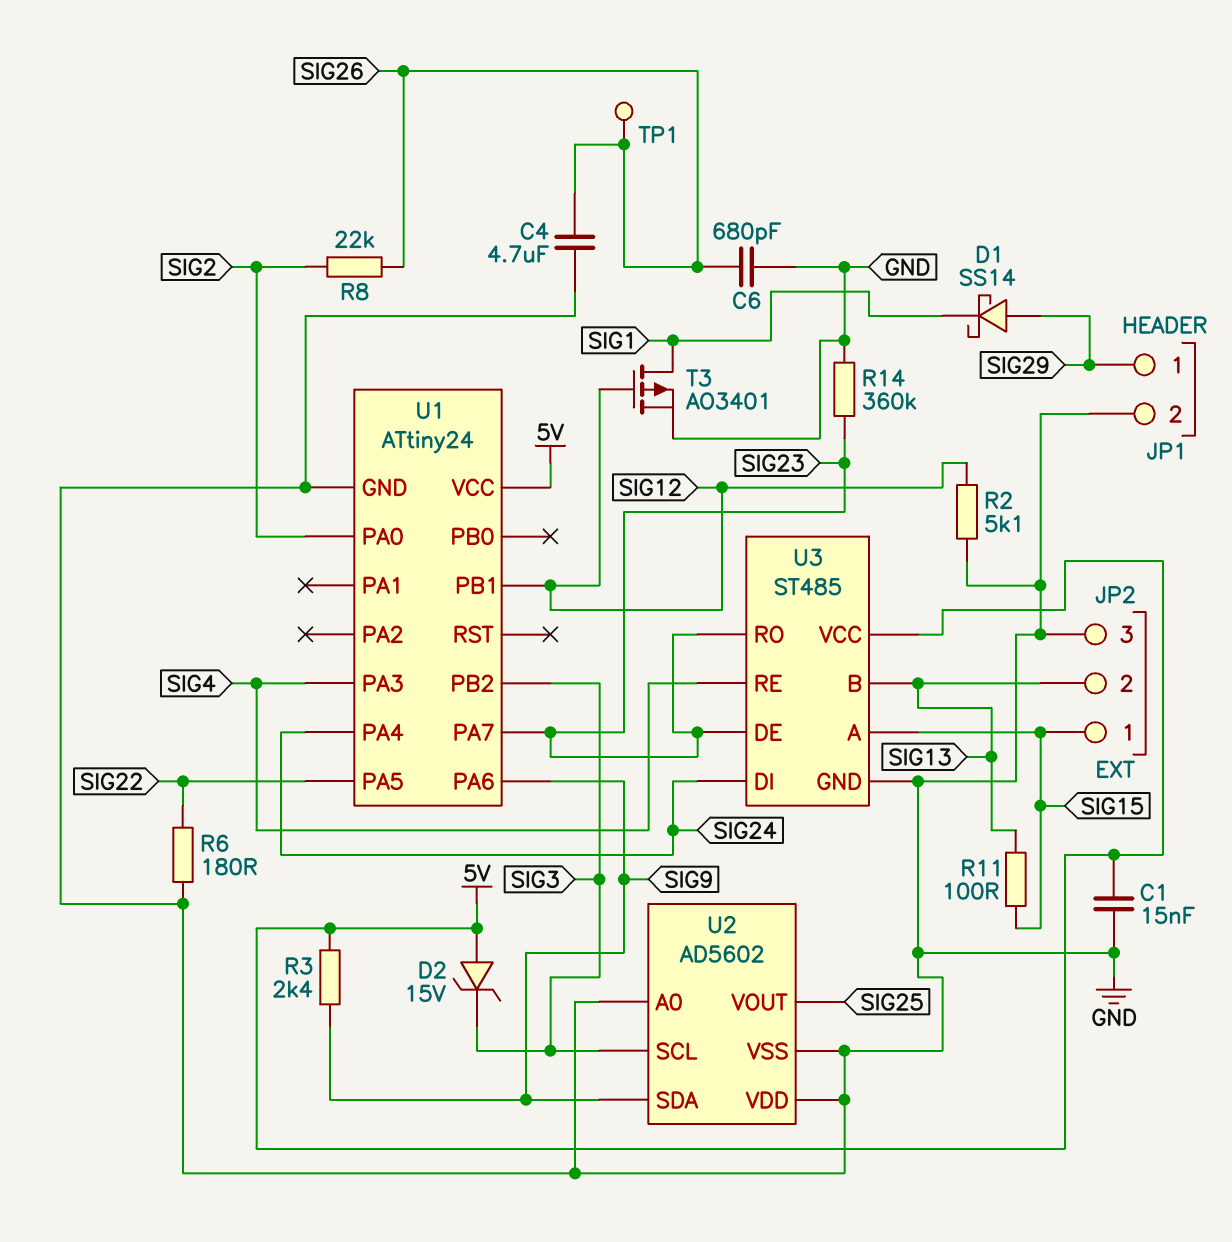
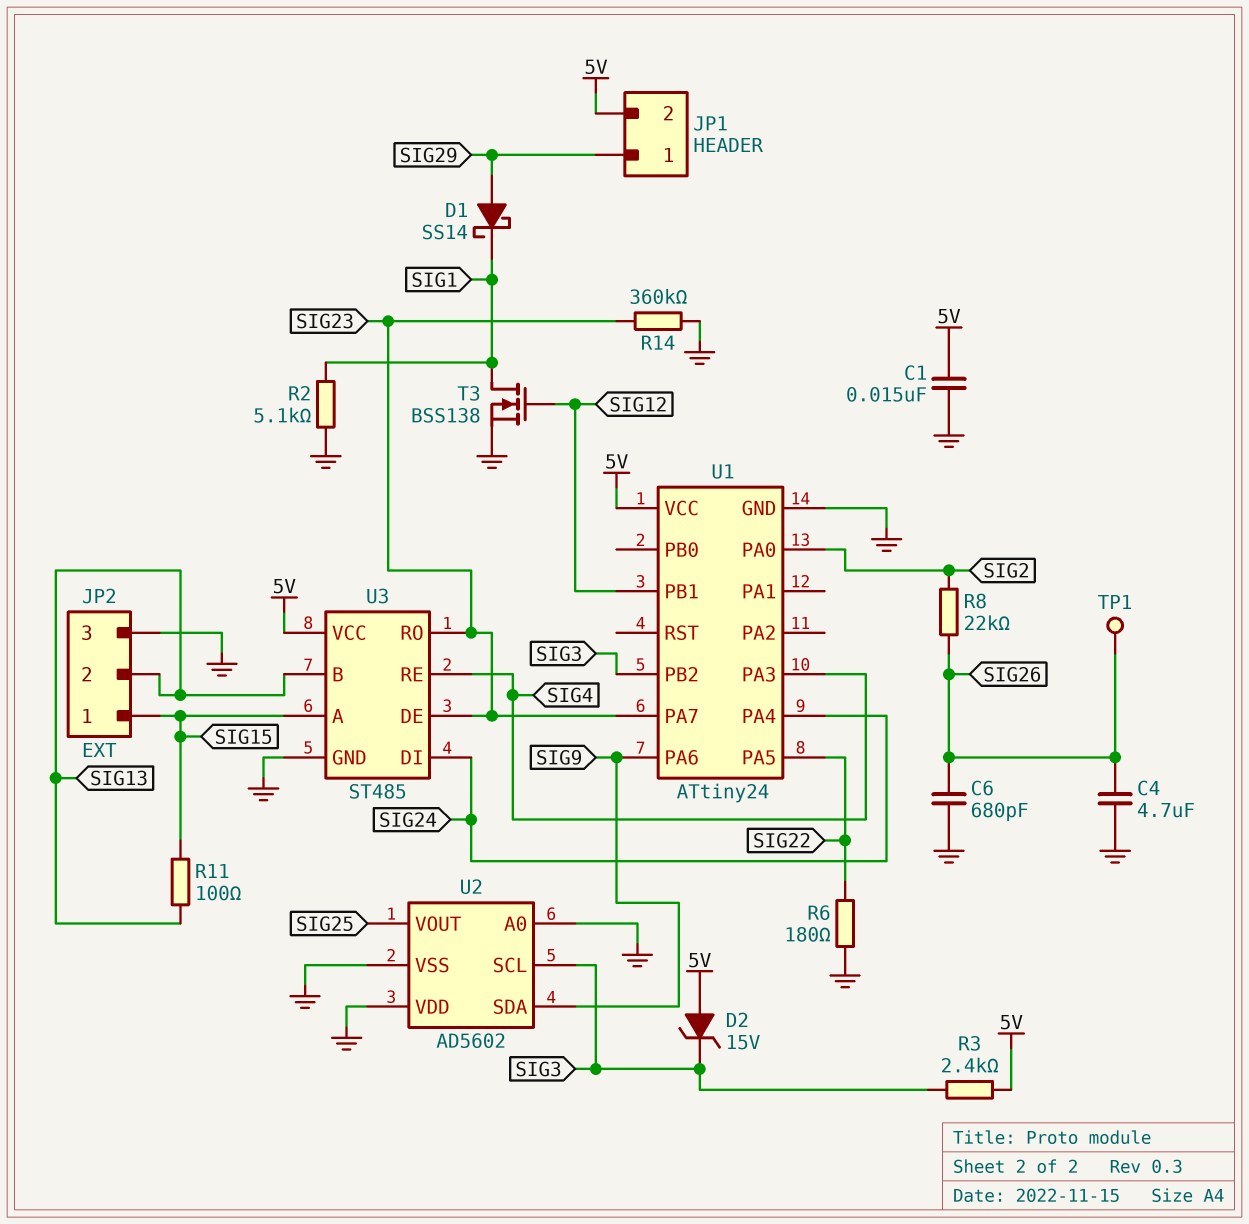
JP1 pin 2: GND -> 5V
R2: 5.1k (GND, SIG12) -> 5.1k (GND, SIG1)
R3: 2.4k (5V, SIG9) -> 2.4k (5V, SIG3)
T3: PMOS AO3401 (G SIG12, D SIG1, S GND) -> NMOS BSS138 (G SIG12, D SIG1, S GND)

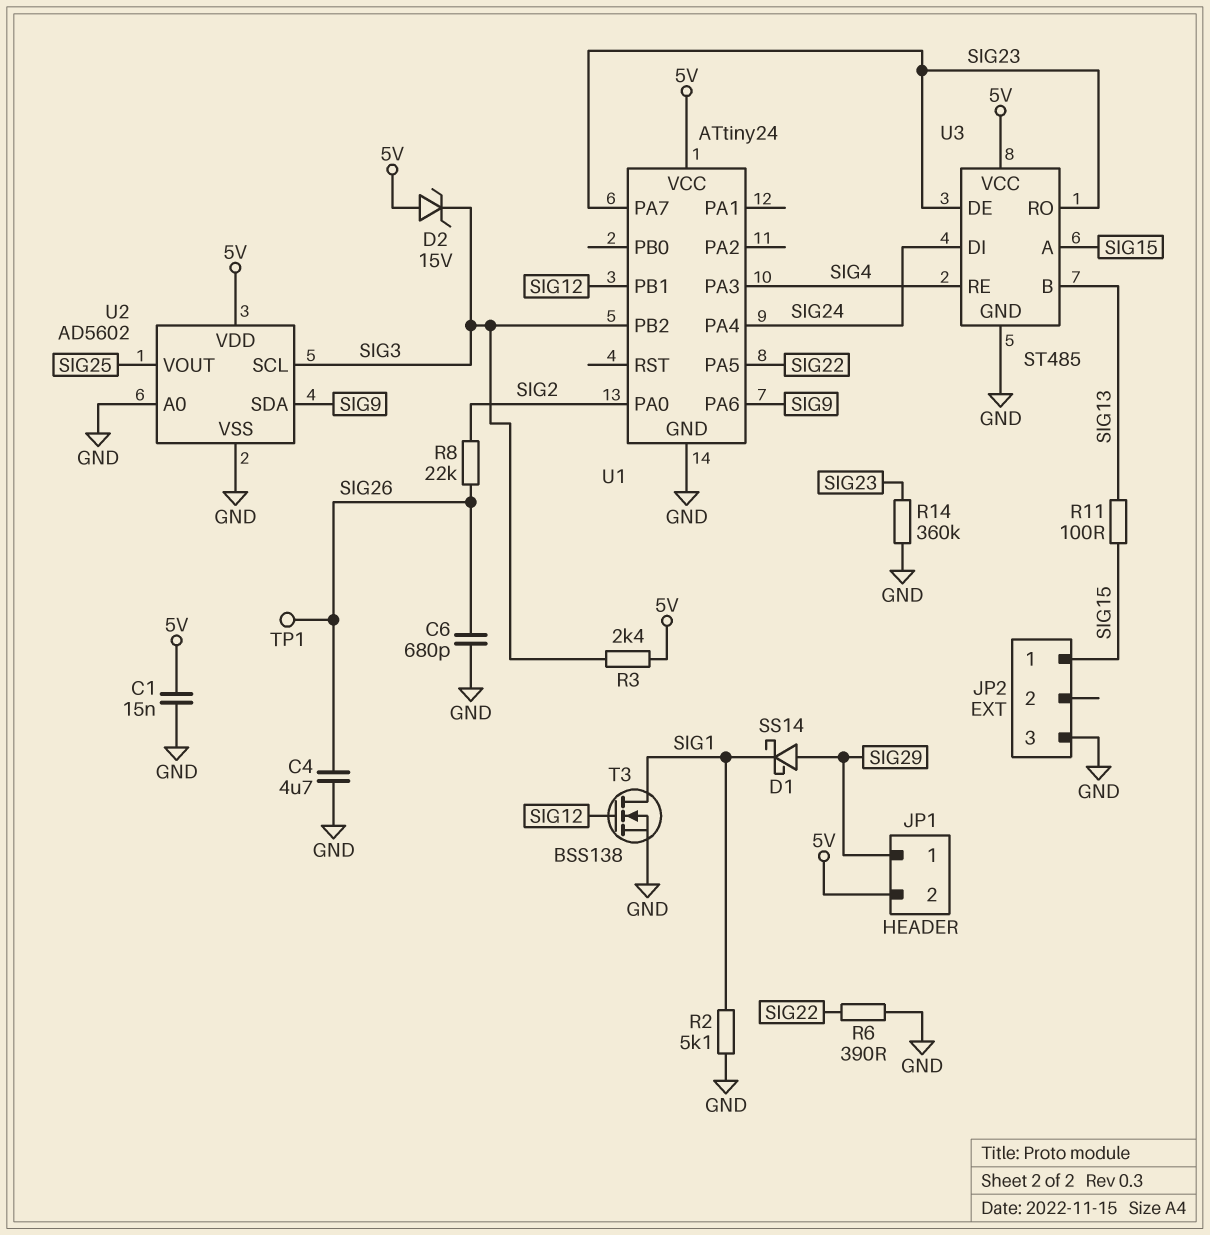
JP2 pin 2: SIG13 -> none
R6: 180 (GND, SIG22) -> 390 (GND, SIG22)
U2 pin VDD: GND -> 5V

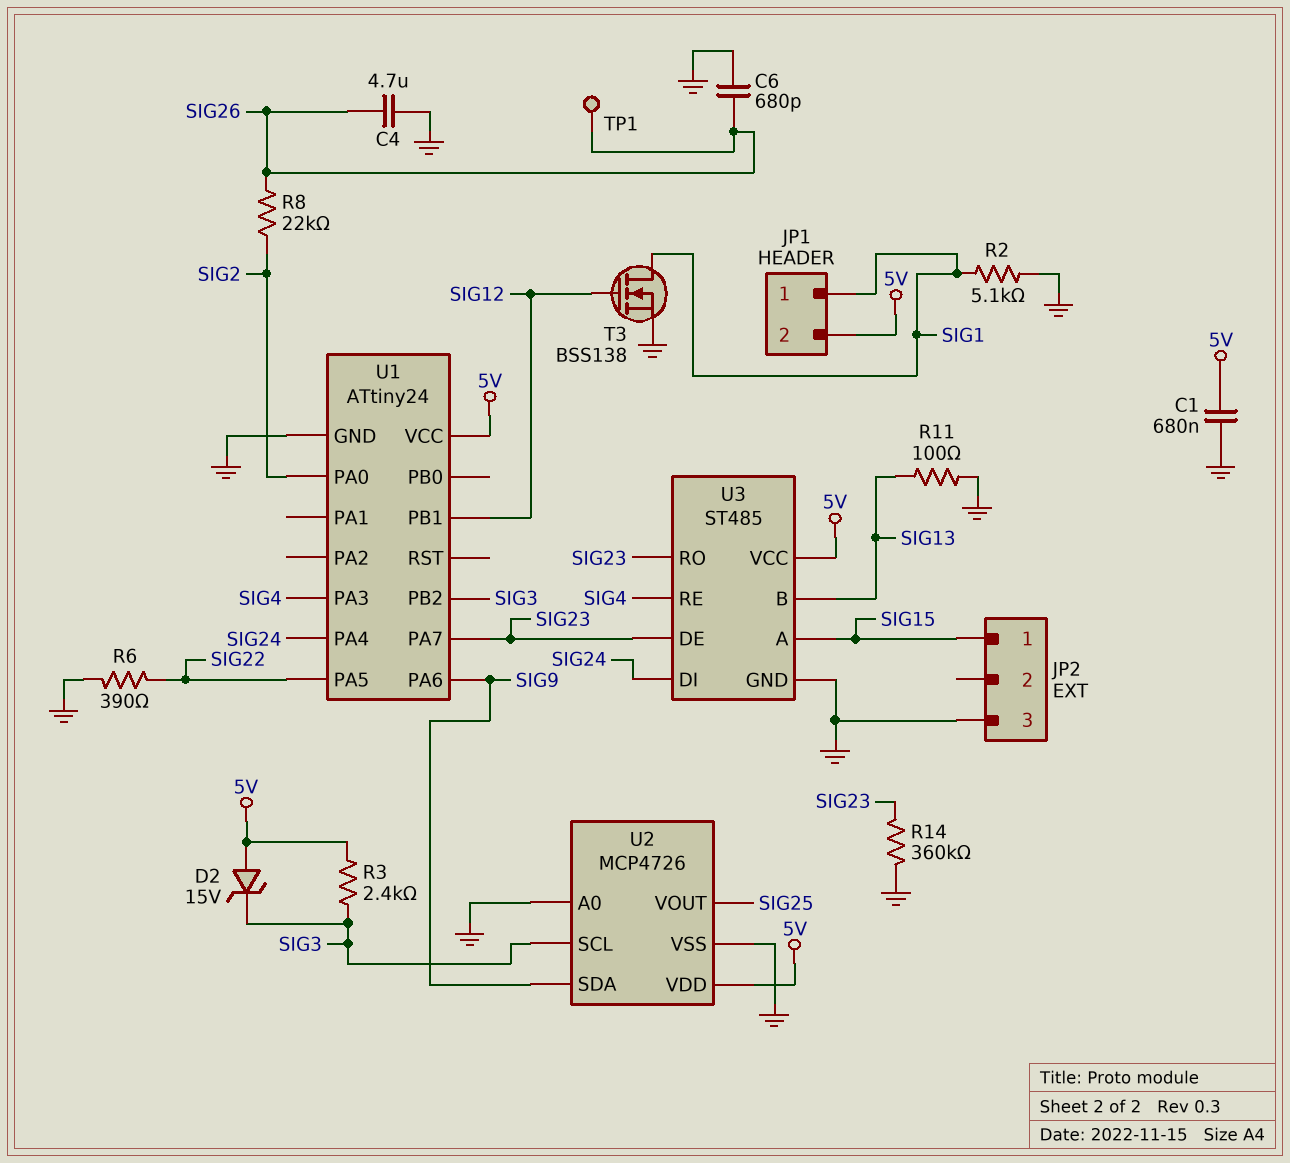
C1: 15nF (5V, GND) -> 680nF (5V, GND)
D1: schottky SS14 (A SIG29, K SIG1) -> none
JP1 pin 1: SIG29 -> SIG1
R11: 100 (SIG13, SIG15) -> 100 (GND, SIG13)
U2: AD5602 -> MCP4726

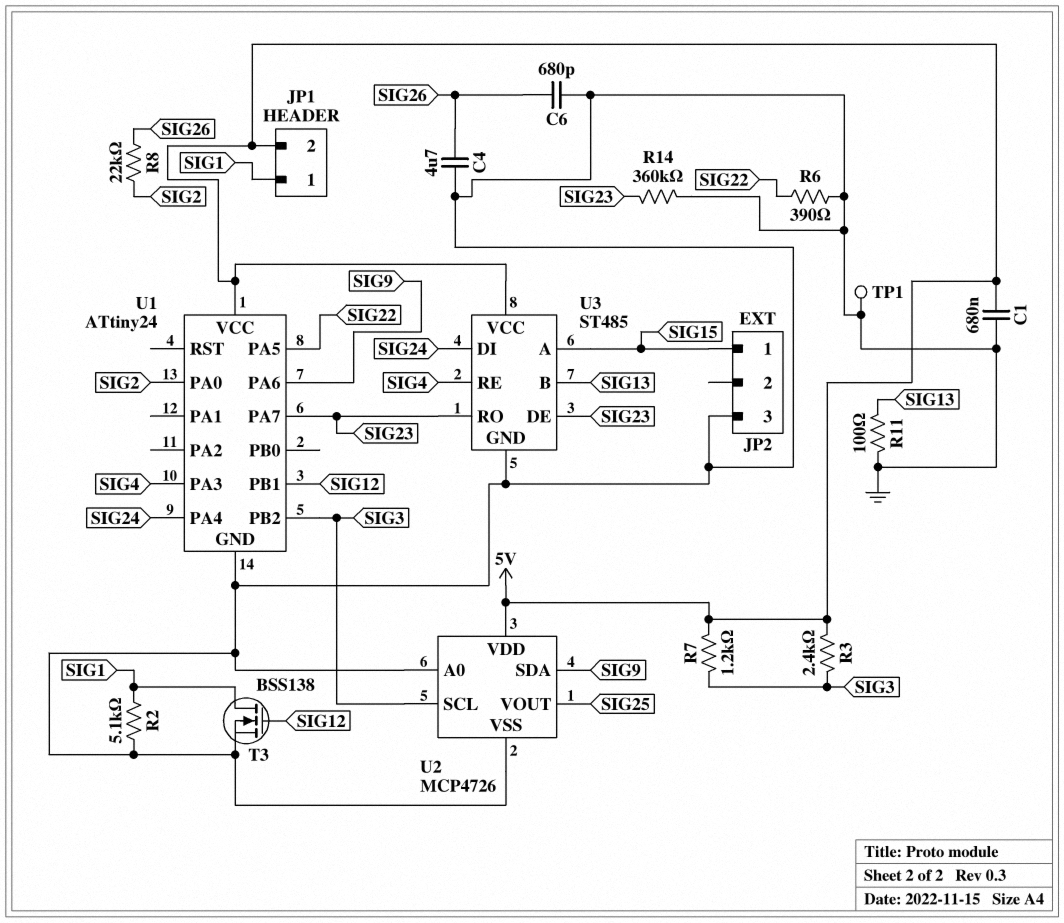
D2: zener 15V (A 5V, K SIG3) -> none
R7: none -> 1.2k (5V, SIG3)
TP1: test point (SIG26) -> test point (GND)

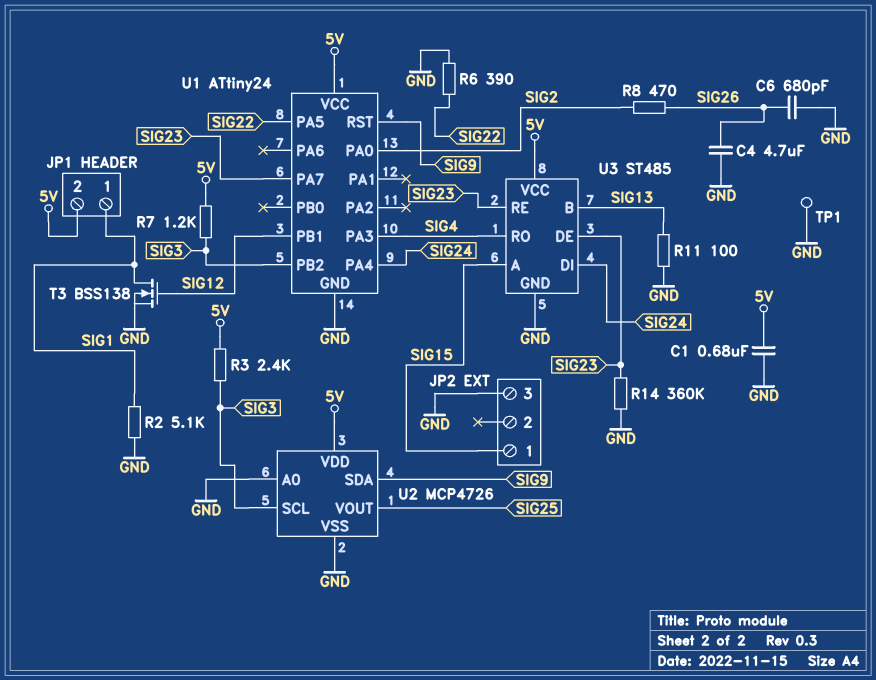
R8: 22k (SIG2, SIG26) -> 470 (SIG2, SIG26)
U1 pin PA6: SIG9 -> none
U1 pin RST: none -> SIG9
U3 pin RE: SIG4 -> SIG23
U3 pin RO: SIG23 -> SIG4

